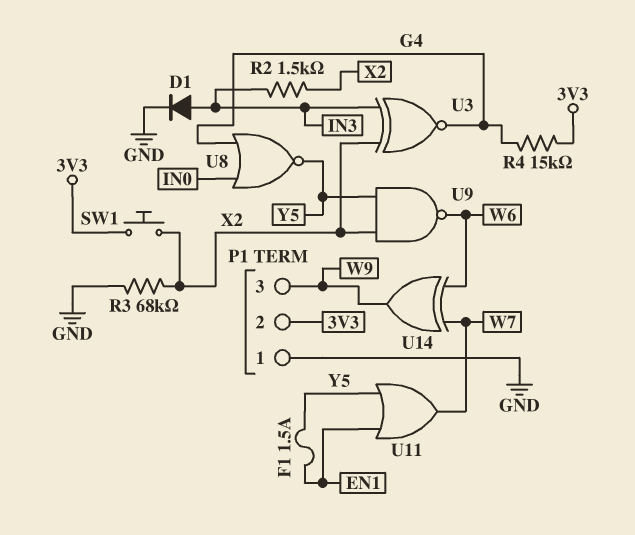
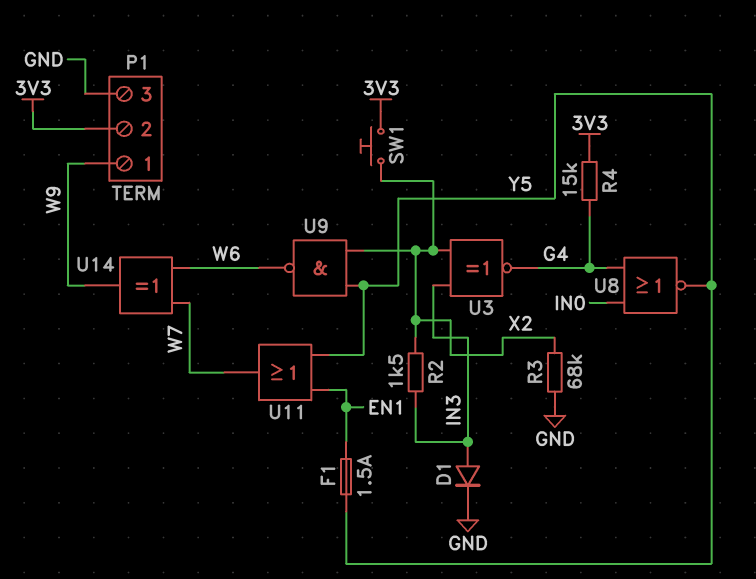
P1 pin 1: GND -> W9
P1 pin 3: W9 -> GND

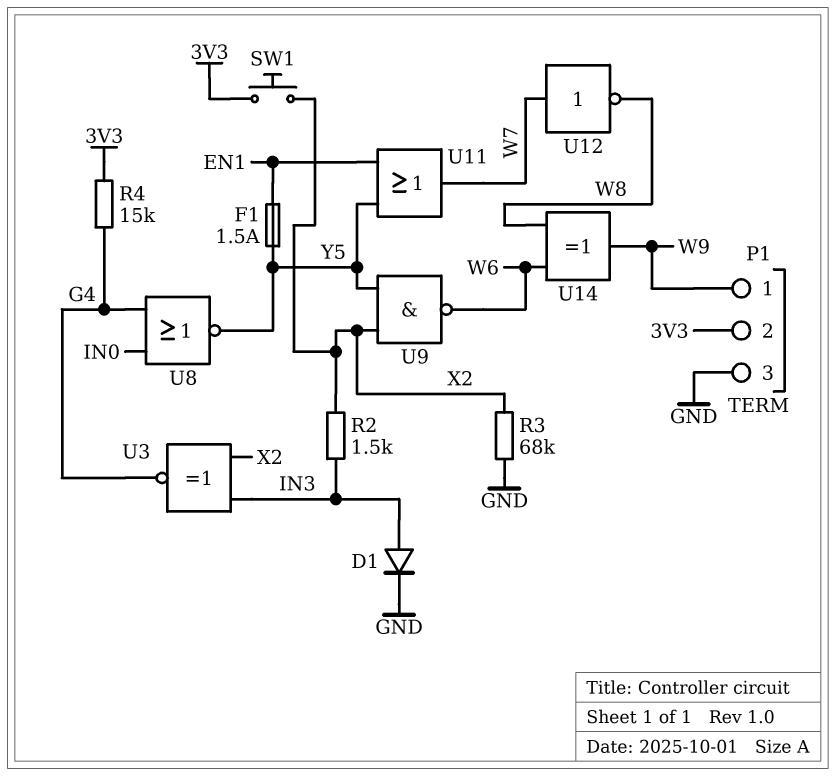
U12: none -> NOT (in W7, out W8)
U14: XOR (in W6, in W7, out W9) -> XOR (in W6, in W8, out W9)

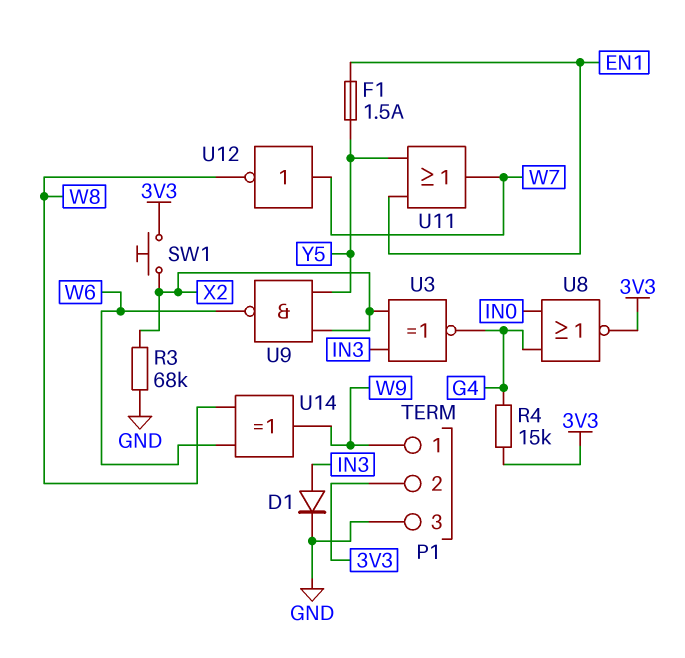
R2: 1.5k (IN3, X2) -> none
U8: NOR (in G4, in IN0, out Y5) -> NOR (in G4, in IN0, out 3V3)

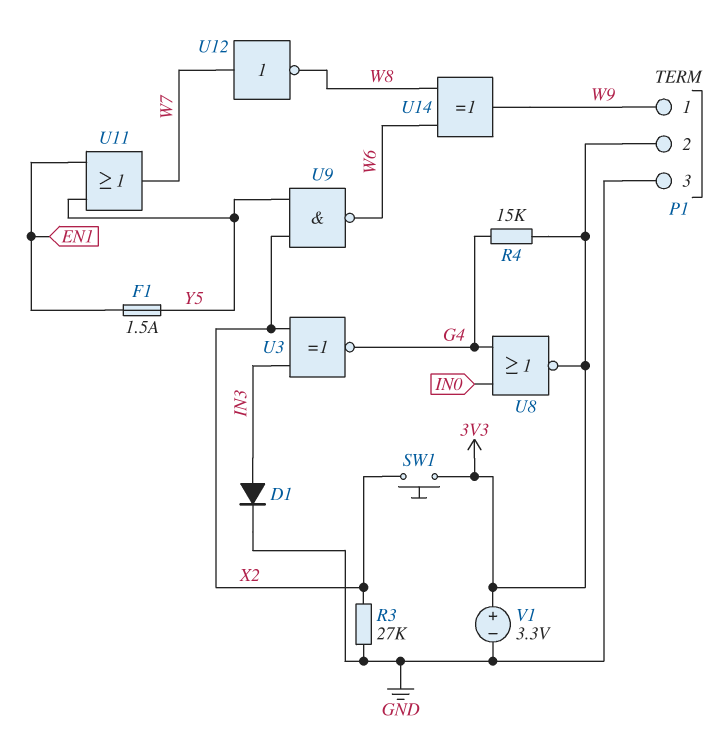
R3: 68k (GND, X2) -> 27k (GND, X2)
V1: none -> 3.3V (plus 3V3, minus GND)

